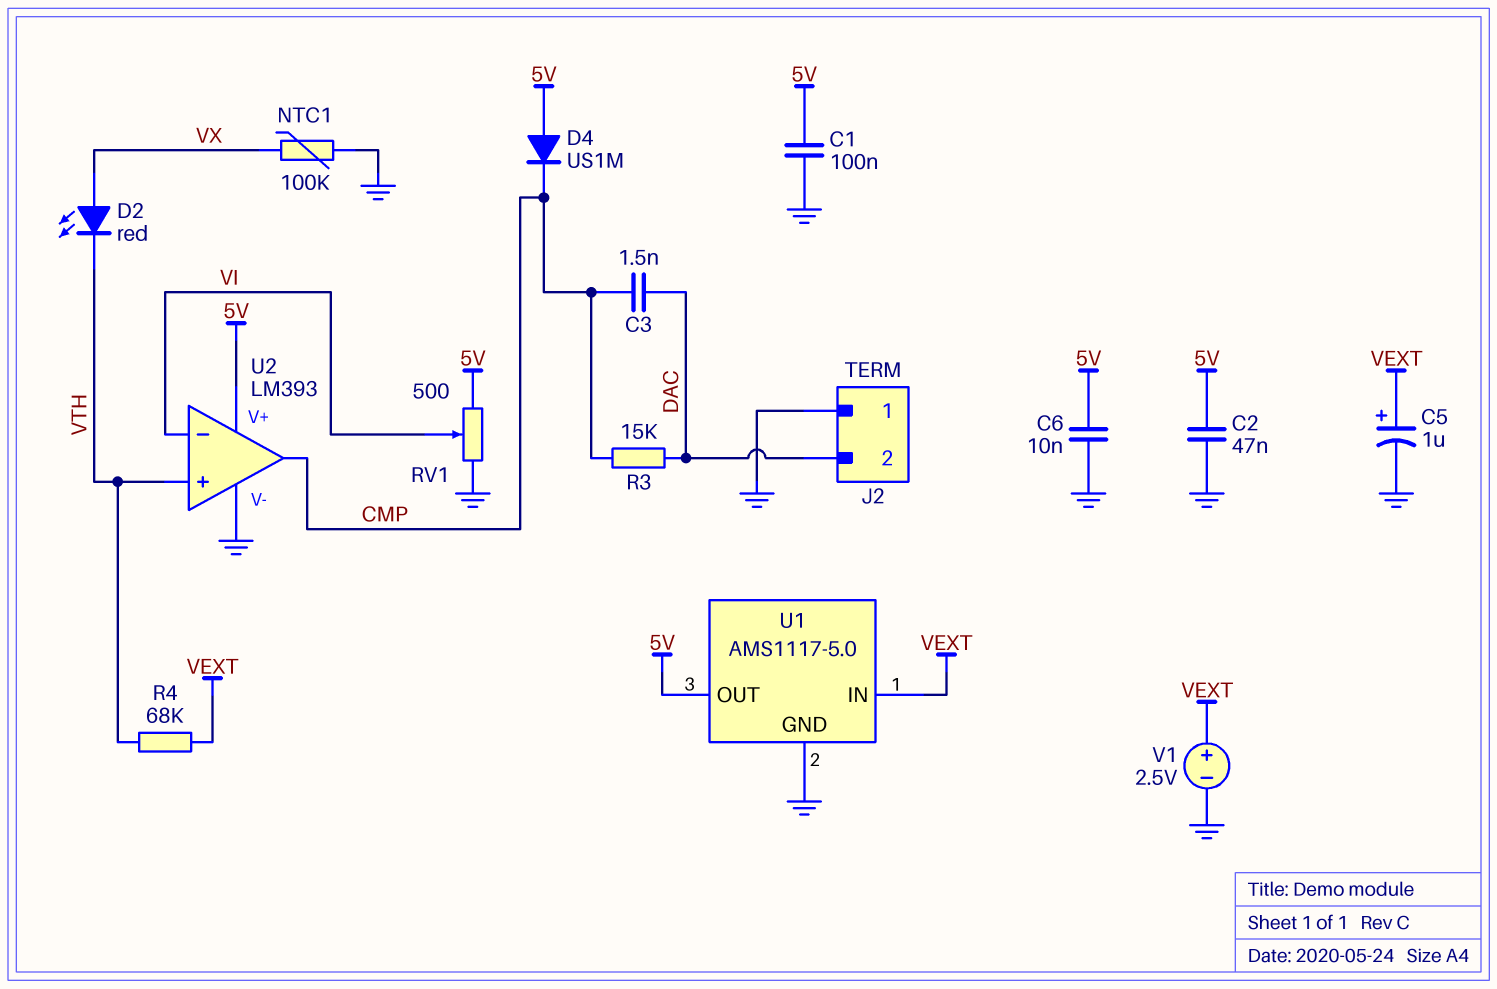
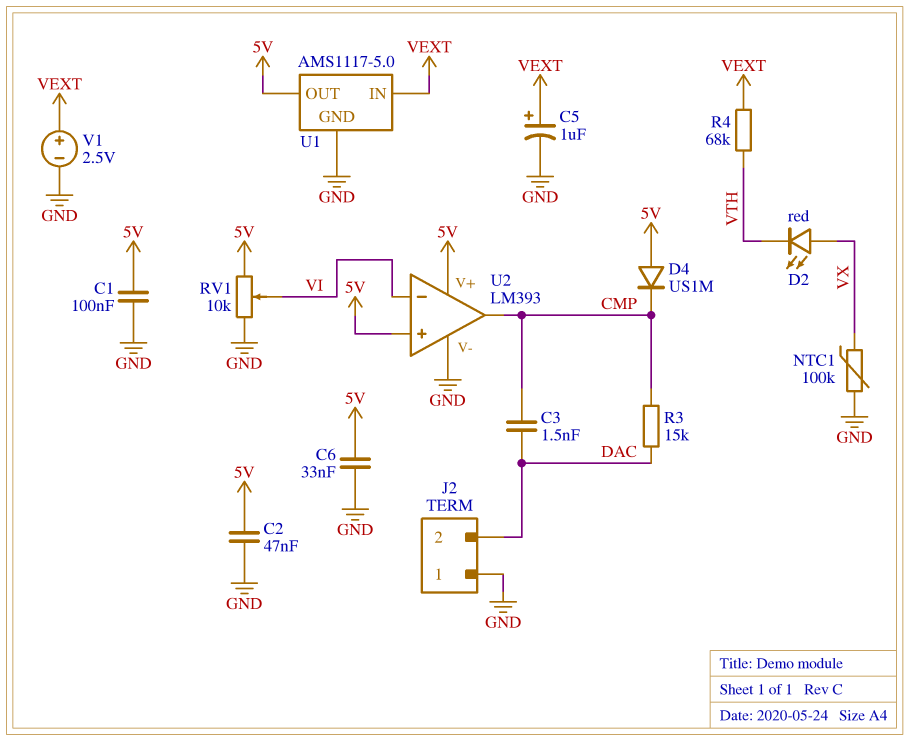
C6: 10nF (5V, GND) -> 33nF (5V, GND)
RV1: 500 (5V, GND, wiper VI) -> 10k (5V, GND, wiper VI)
U2 pin in+: VTH -> 5V

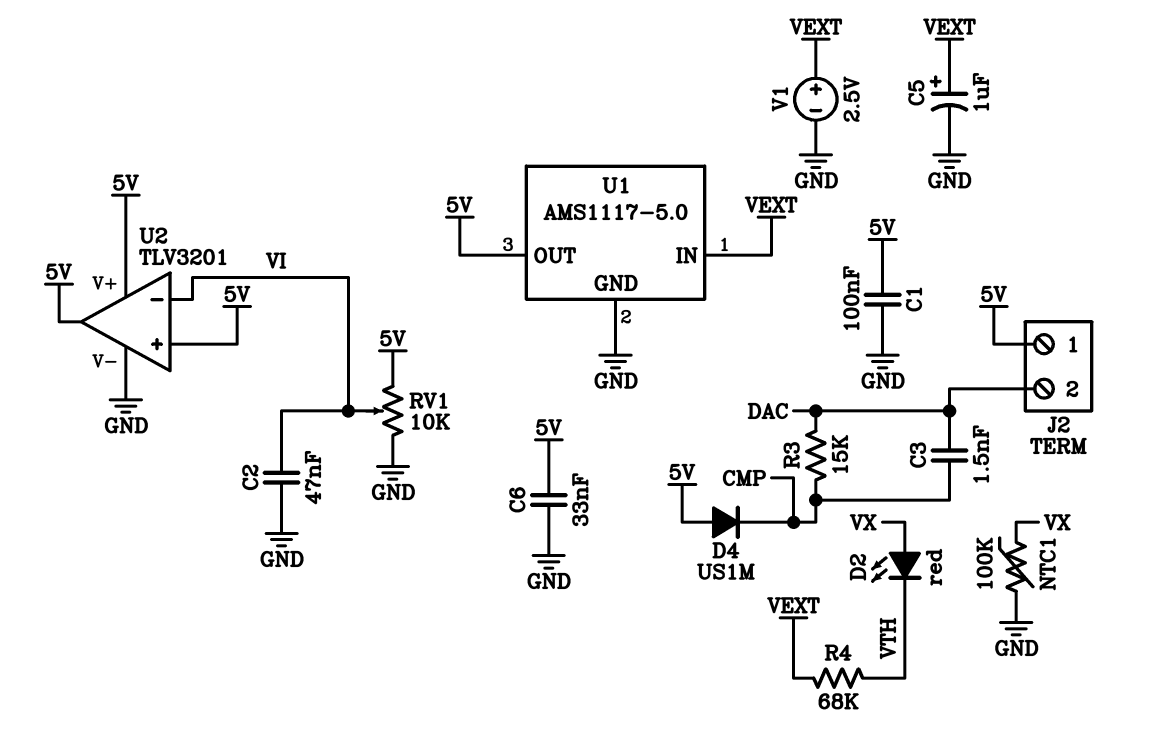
C2: 47nF (5V, GND) -> 47nF (GND, VI)
J2 pin 1: GND -> 5V
U2: LM393 -> TLV3201
U2 pin out: CMP -> 5V

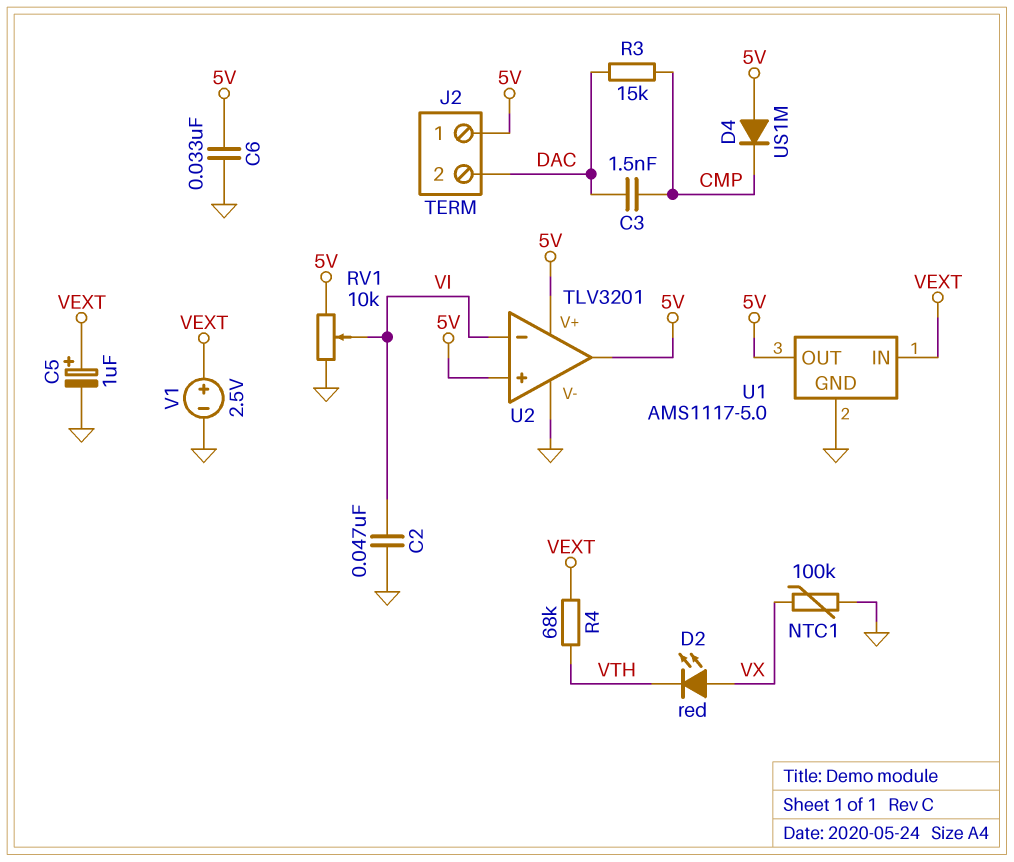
C1: 100nF (5V, GND) -> none

